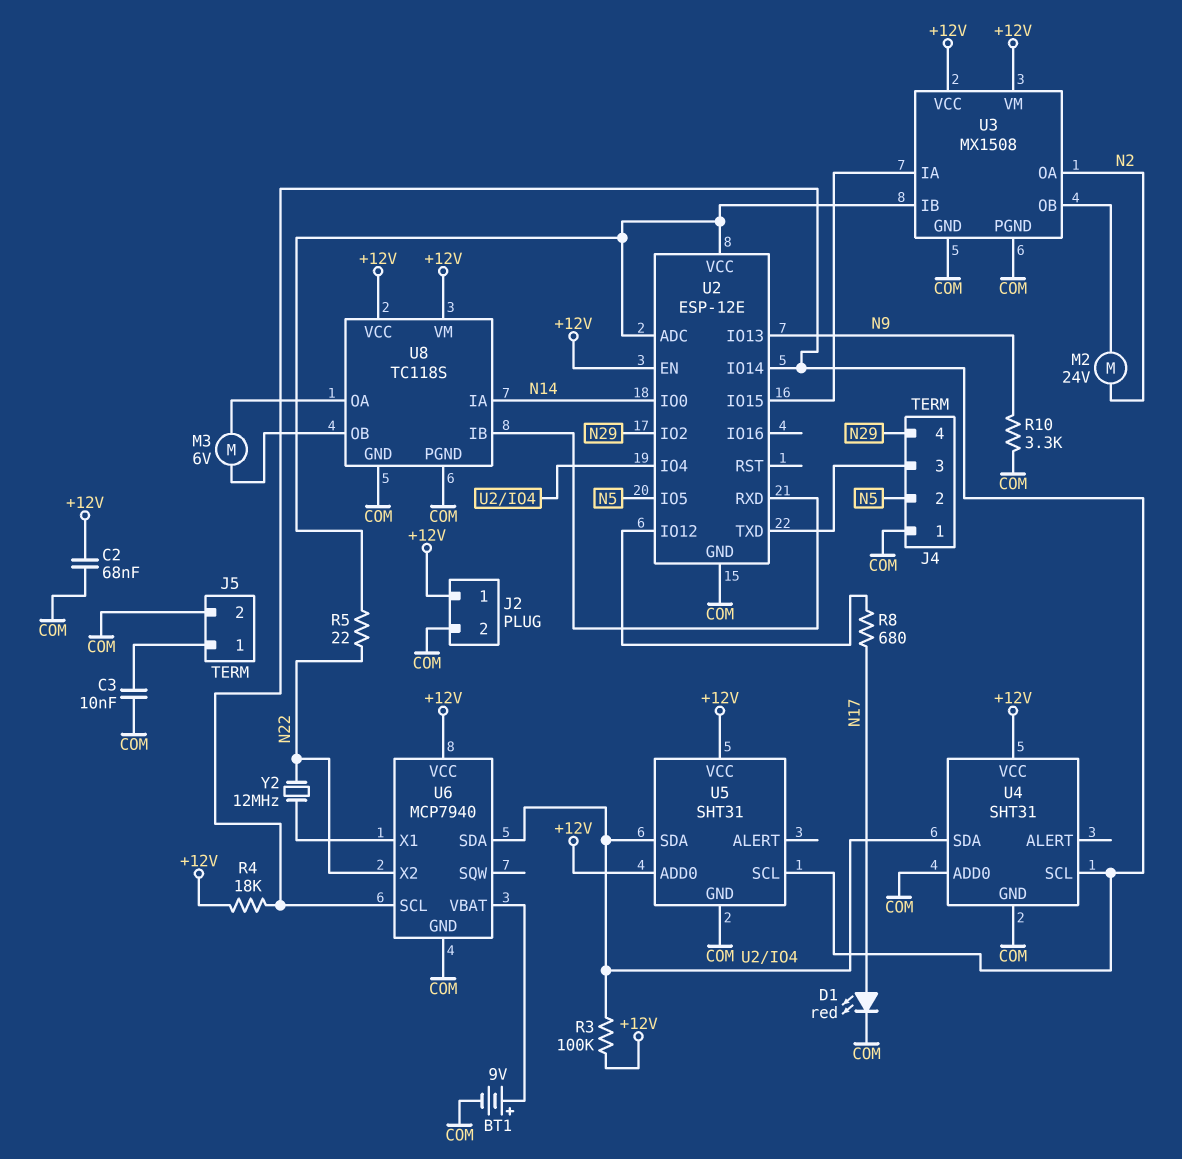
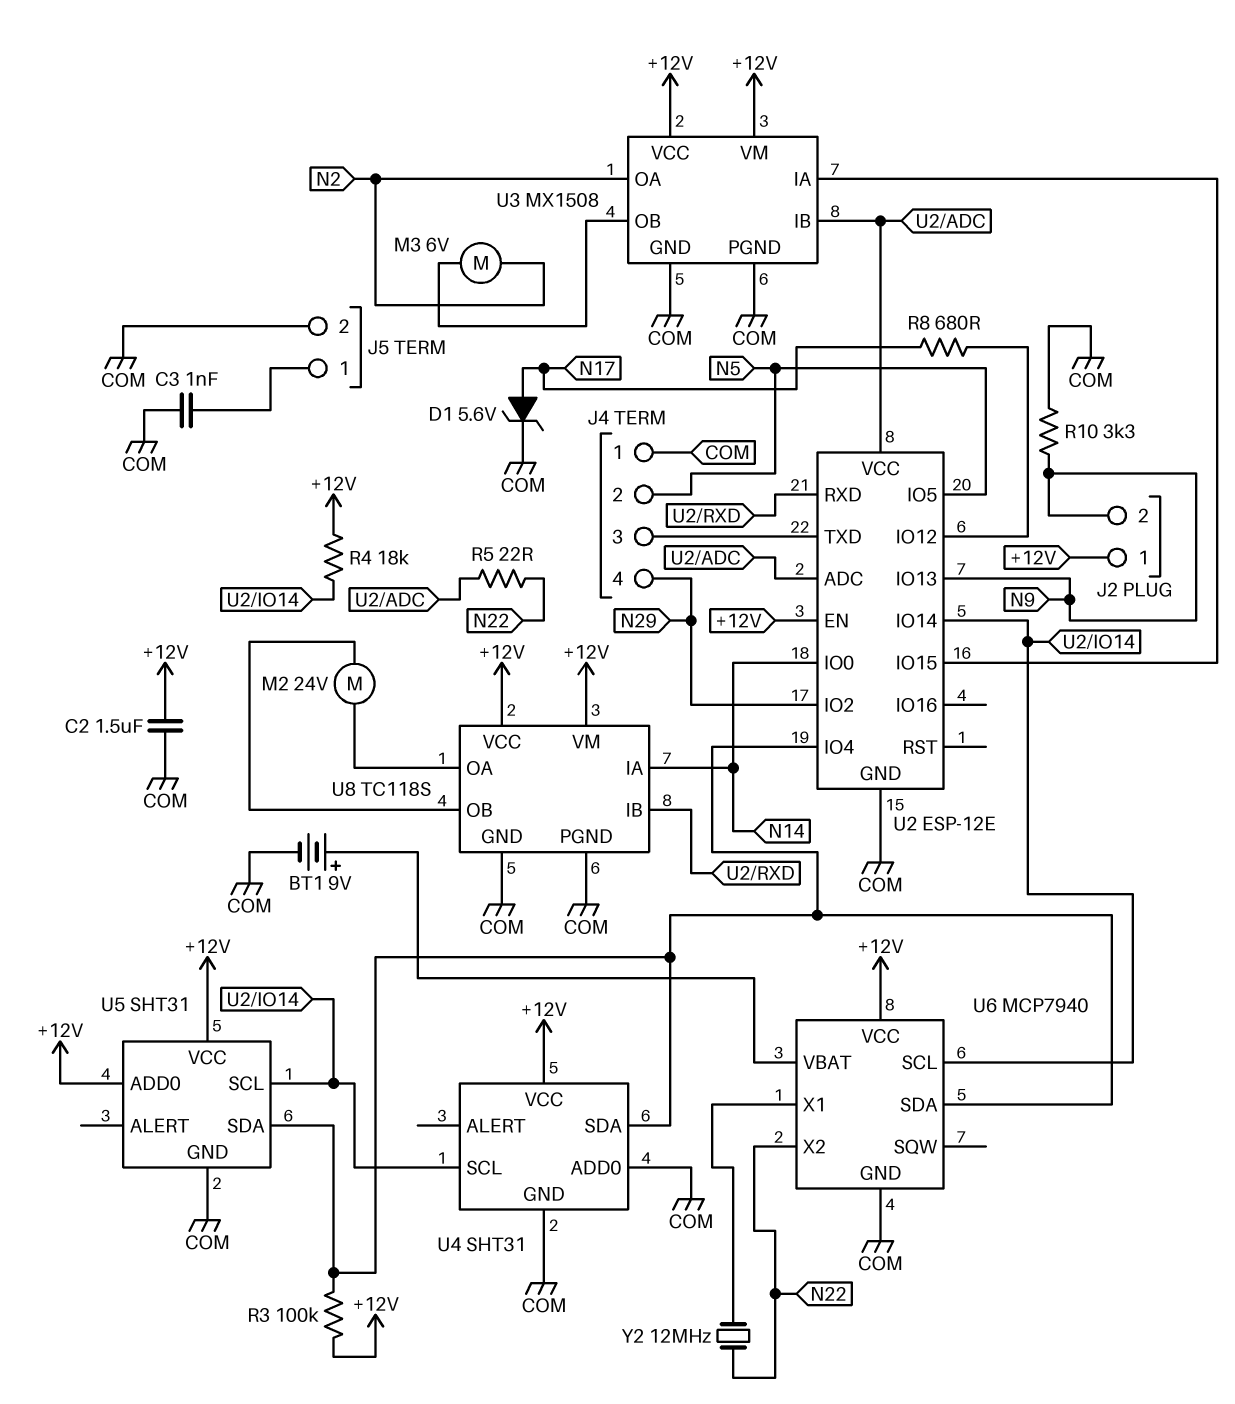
C2: 68nF (+12V, COM) -> 1.5uF (+12V, COM)
C3: 10nF (COM, J5/1) -> 1nF (COM, J5/1)
D1: LED red (A N17, K COM) -> zener 5.6V (A N17, K COM)
J2 pin 2: COM -> N9
M2: motor 24V (N2, U3/OB) -> motor 24V (U8/OA, U8/OB)
M3: motor 6V (U8/OA, U8/OB) -> motor 6V (N2, U3/OB)

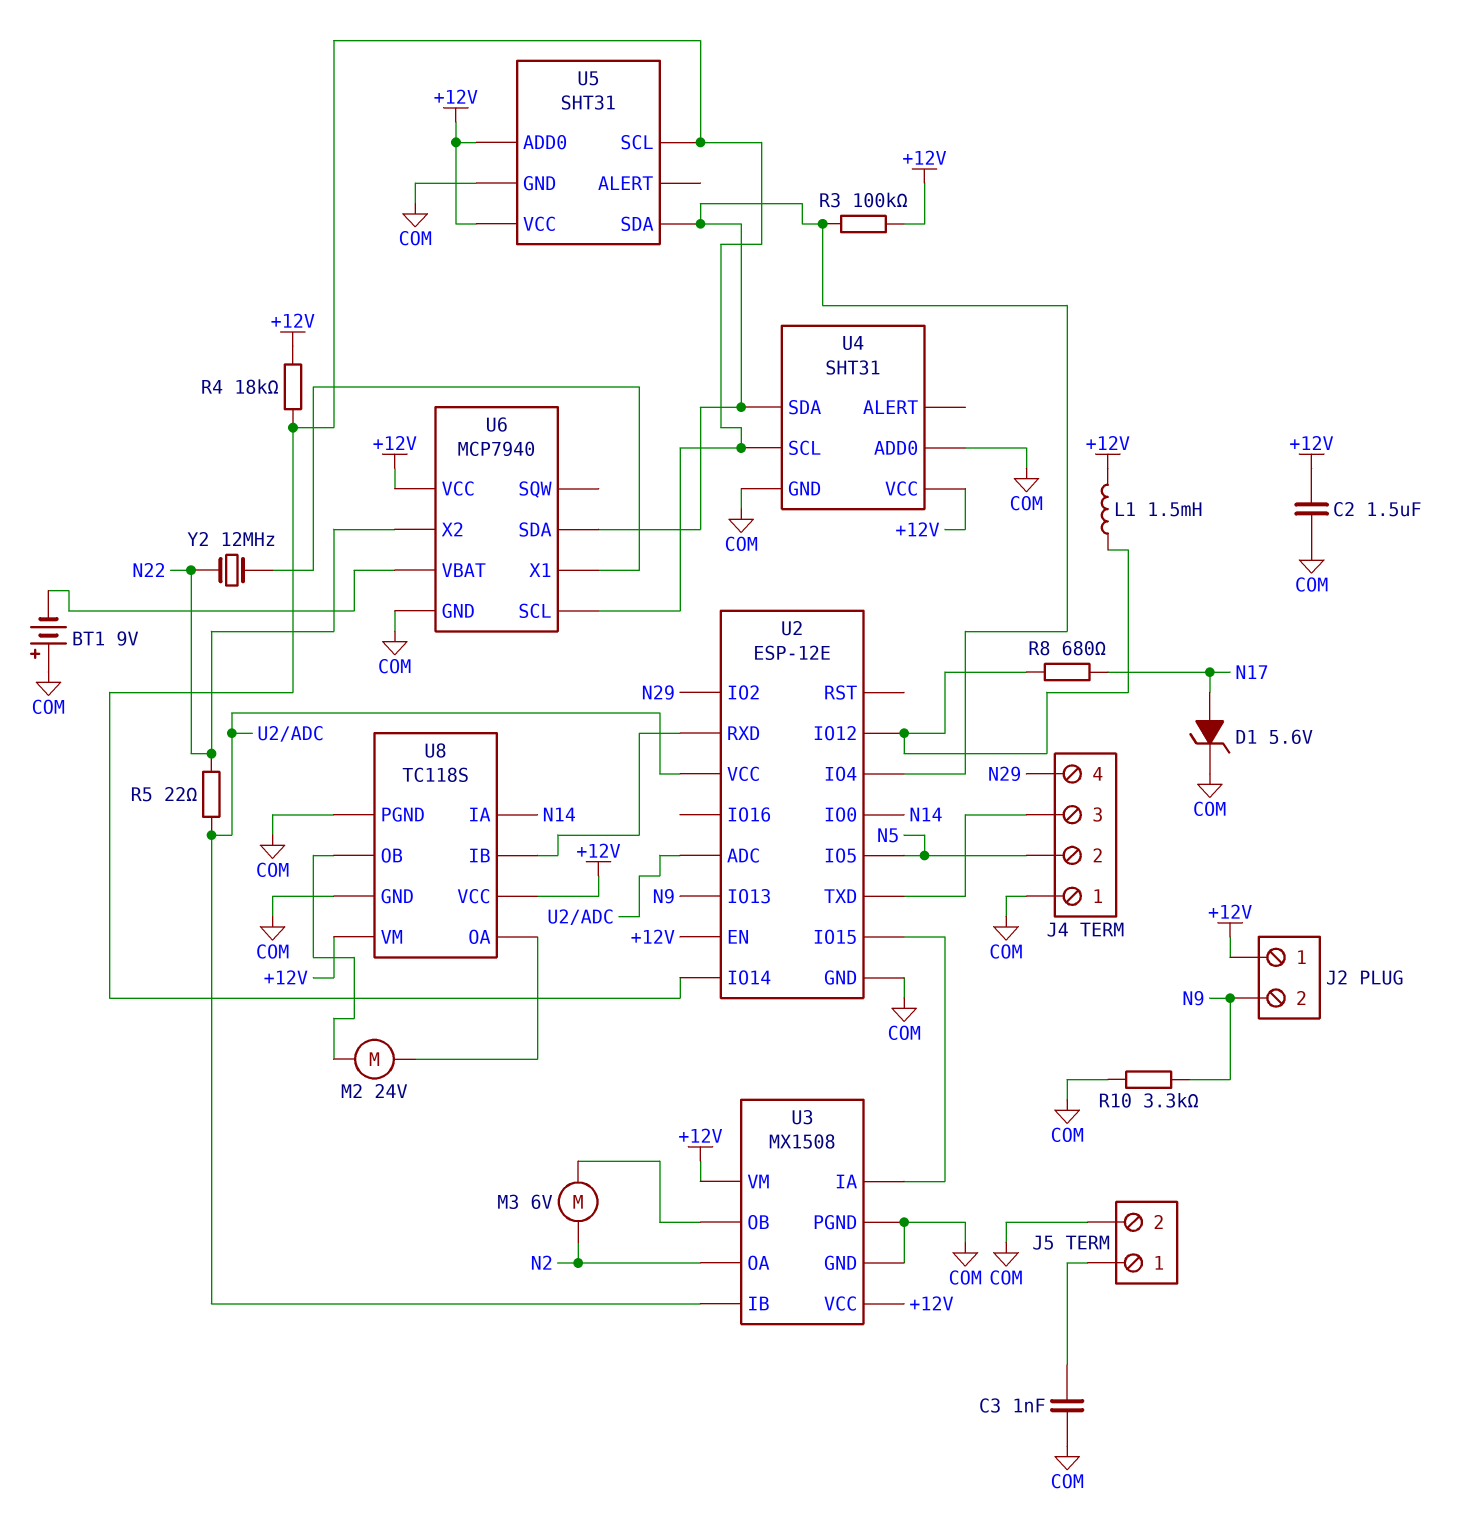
BT1: 9V (plus U6/VBAT, minus COM) -> 9V (plus COM, minus U6/VBAT)
L1: none -> 1.5mH (+12V, U2/IO12)

